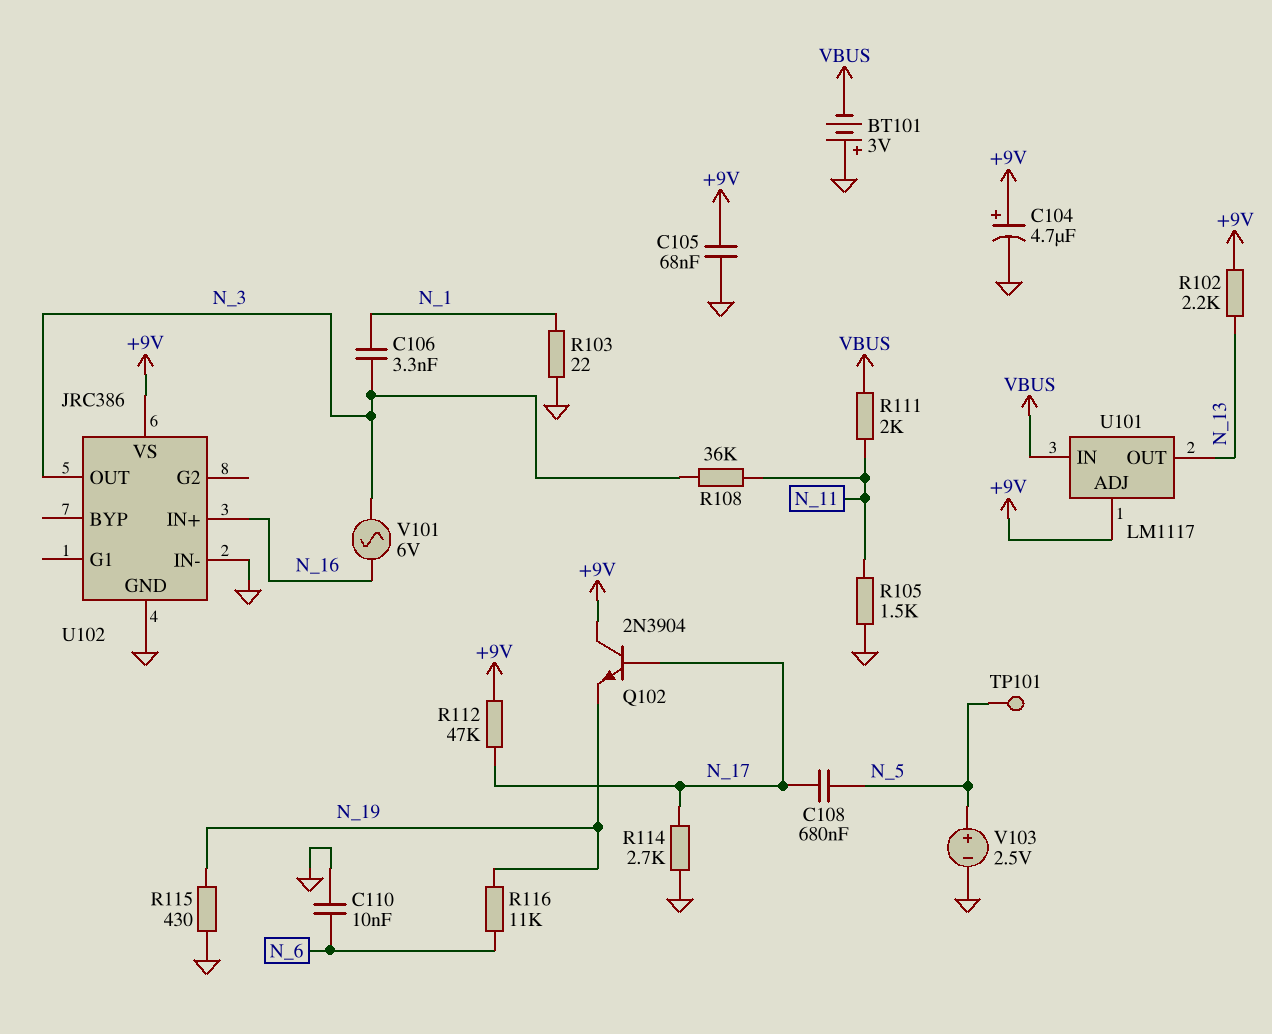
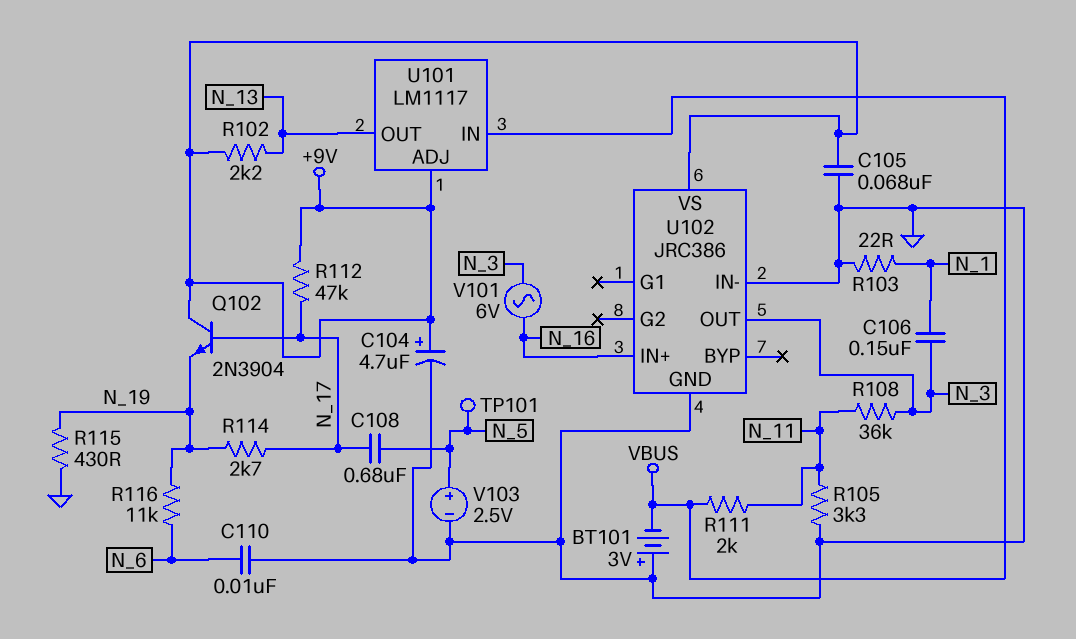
C106: 3.3nF (N_1, N_3) -> 150nF (N_1, N_3)
R105: 1.5k (GND, N_11) -> 3.3k (GND, N_11)
R114: 2.7k (GND, N_17) -> 2.7k (N_17, N_19)

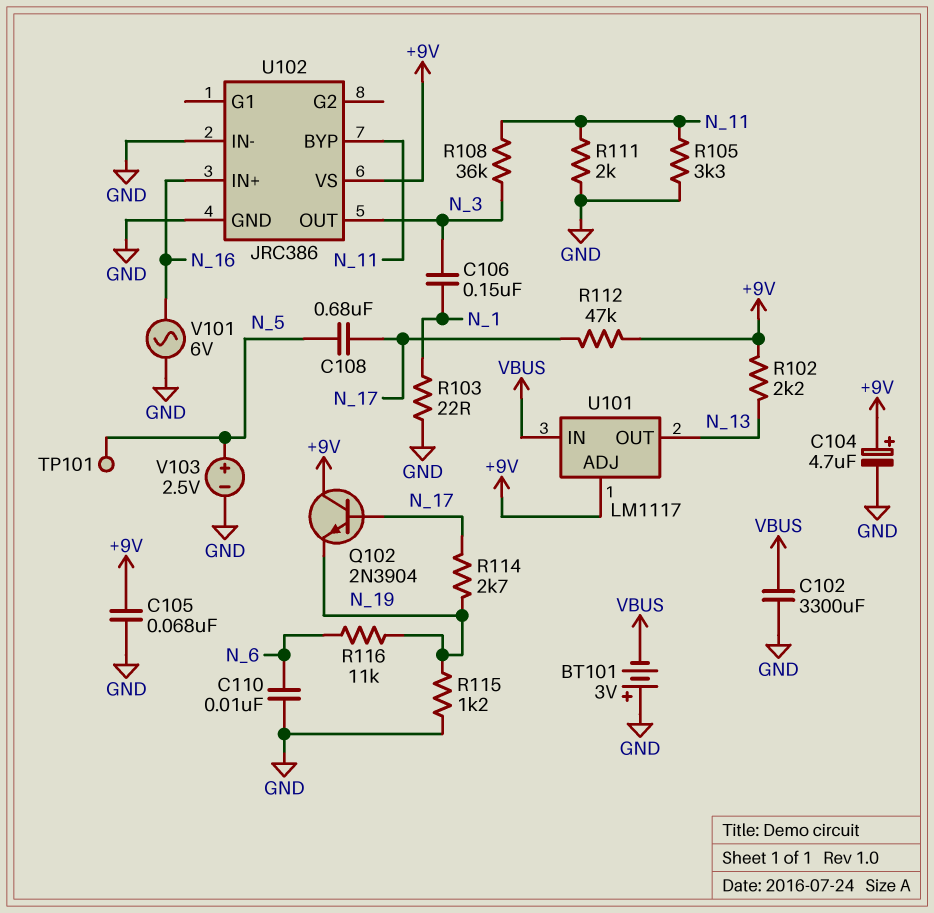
C102: none -> 3300uF (GND, VBUS)
R111: 2k (N_11, VBUS) -> 2k (GND, N_11)
R115: 430 (GND, N_19) -> 1.2k (GND, N_19)
U102 pin BYP: none -> N_11
V101: AC 6V (N_3, N_16) -> AC 6V (GND, N_16)

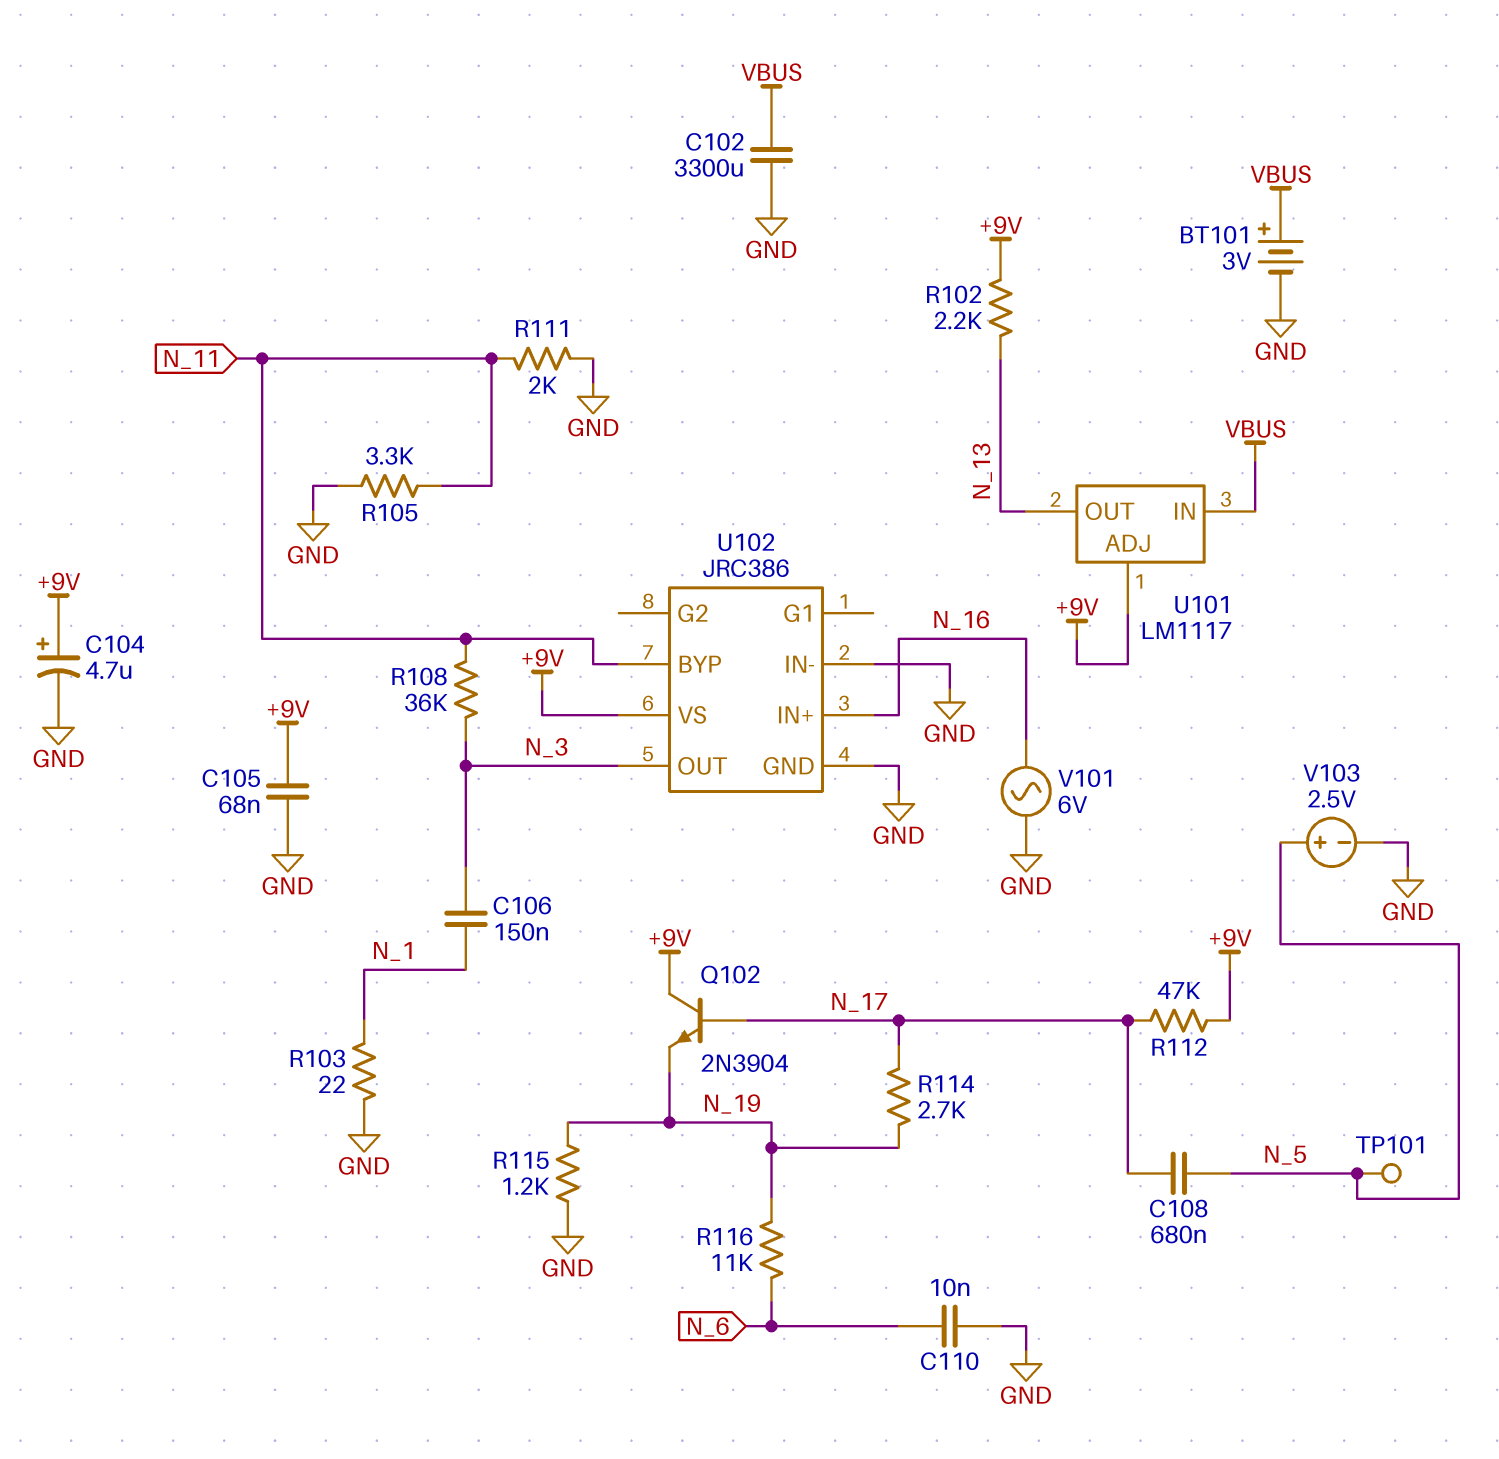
BT101: 3V (plus GND, minus VBUS) -> 3V (plus VBUS, minus GND)

